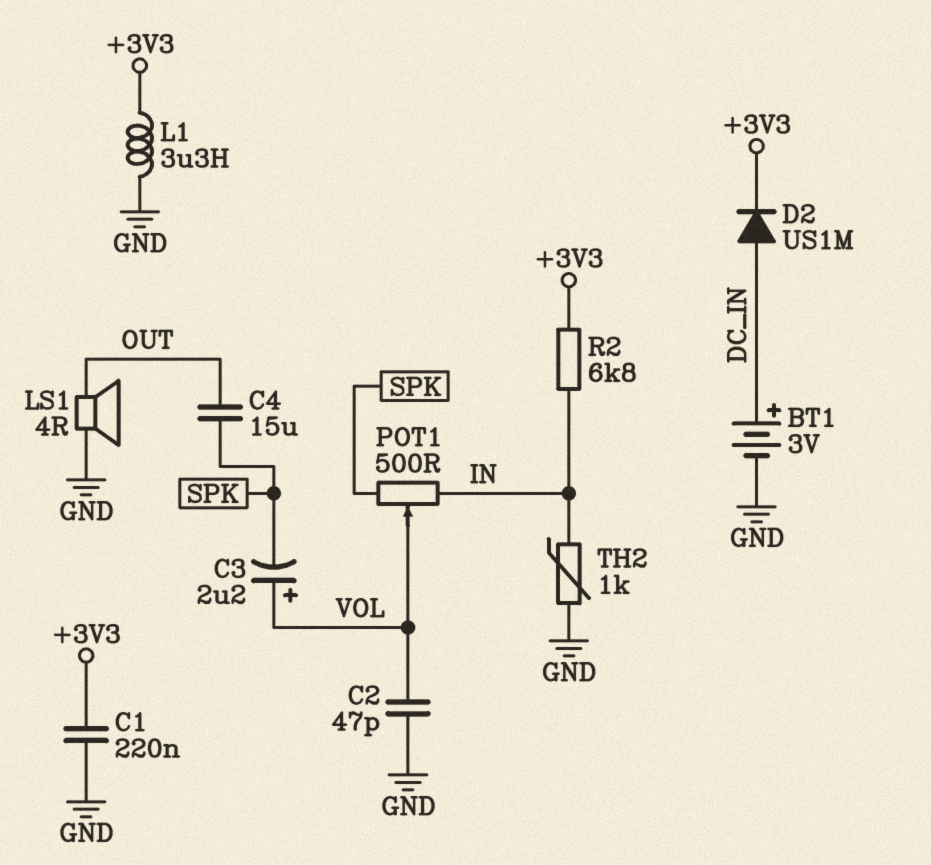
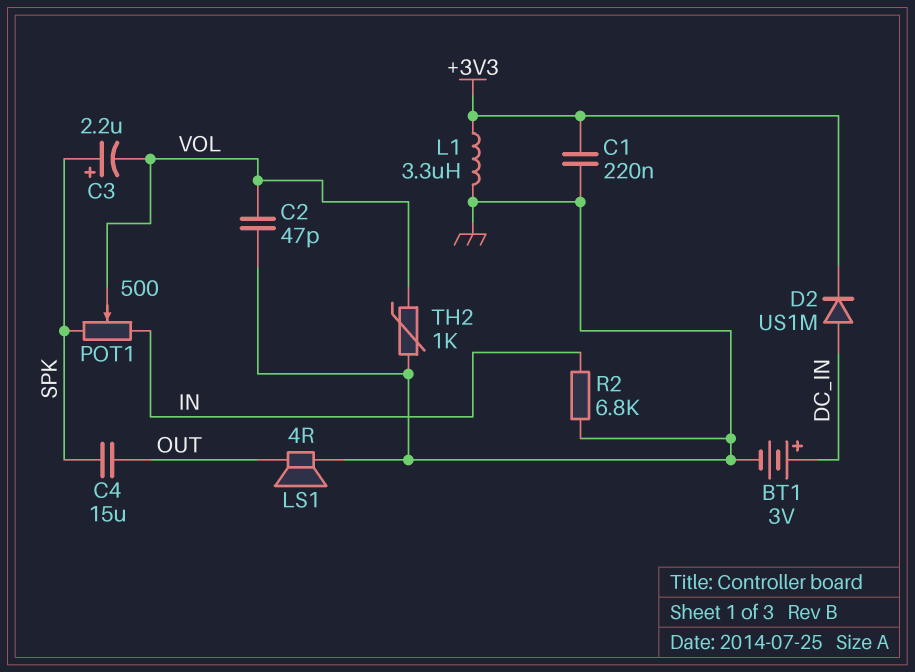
C3: 2.2uF (plus VOL, minus SPK) -> 2.2uF (plus SPK, minus VOL)
R2: 6.8k (+3V3, IN) -> 6.8k (GND, IN)
TH2: 1k (GND, IN) -> 1k (GND, VOL)

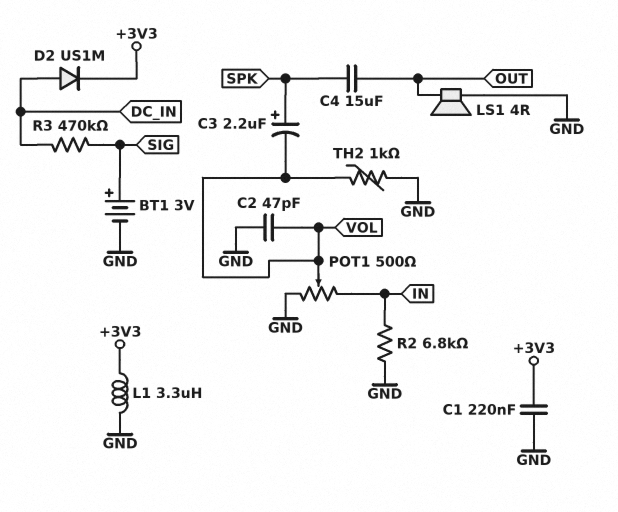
BT1: 3V (plus DC_IN, minus GND) -> 3V (plus SIG, minus GND)
POT1: 500 (IN, SPK, wiper VOL) -> 500 (GND, IN, wiper VOL)
R3: none -> 470k (DC_IN, SIG)

